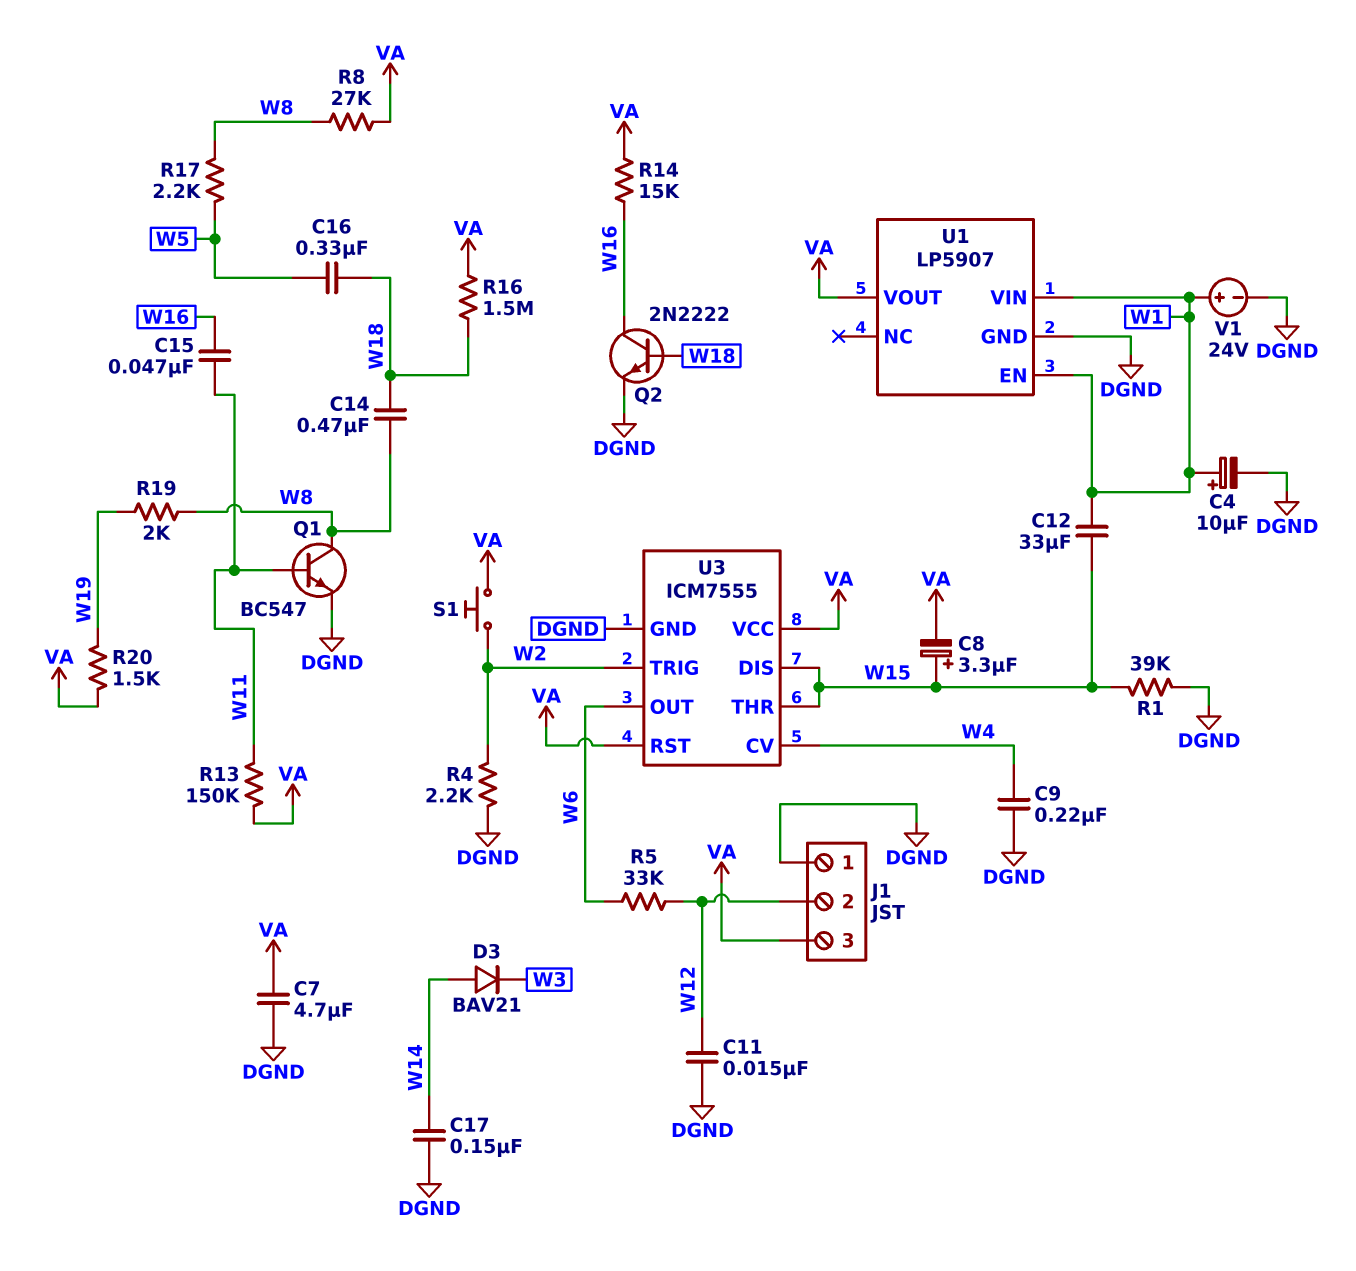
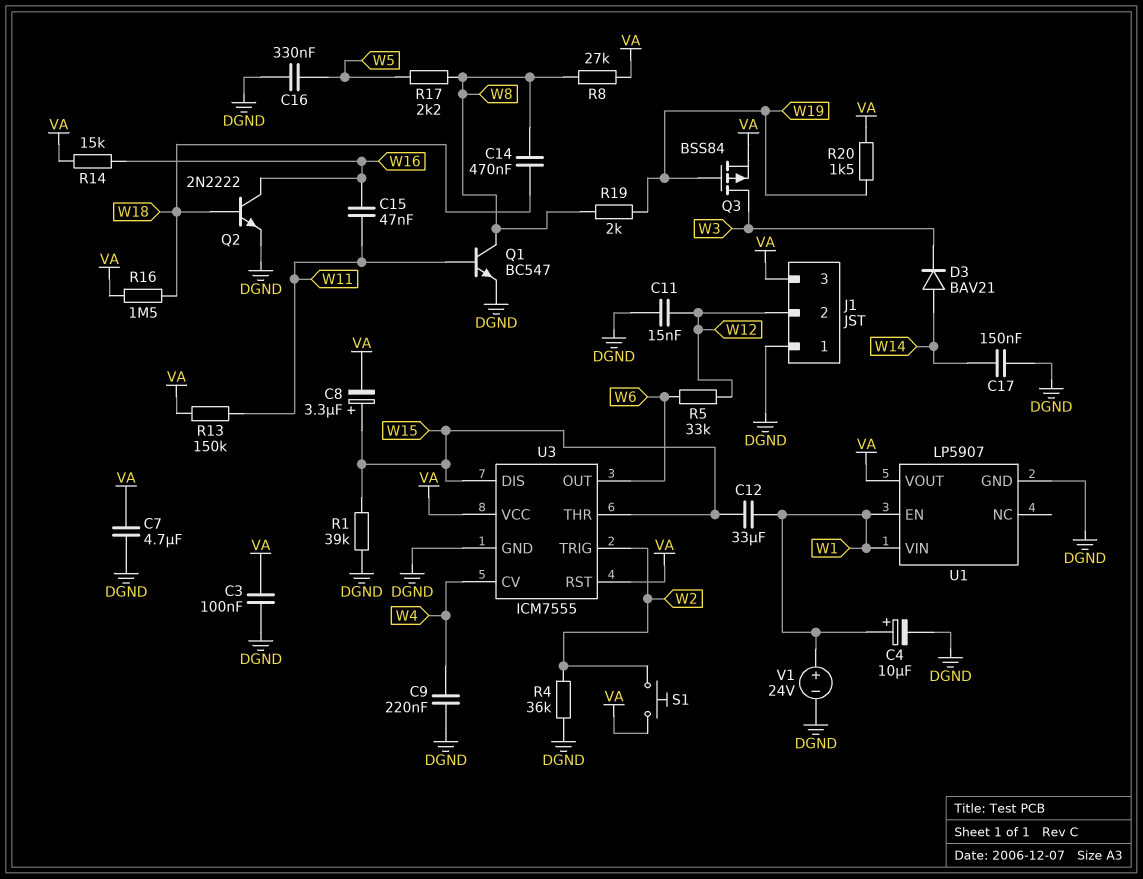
C3: none -> 100nF (DGND, VA)
C16: 330nF (W5, W18) -> 330nF (DGND, W5)
Q3: none -> PMOS BSS84 (G W19, D W3, S VA)
R4: 2.2k (DGND, W2) -> 36k (DGND, W2)

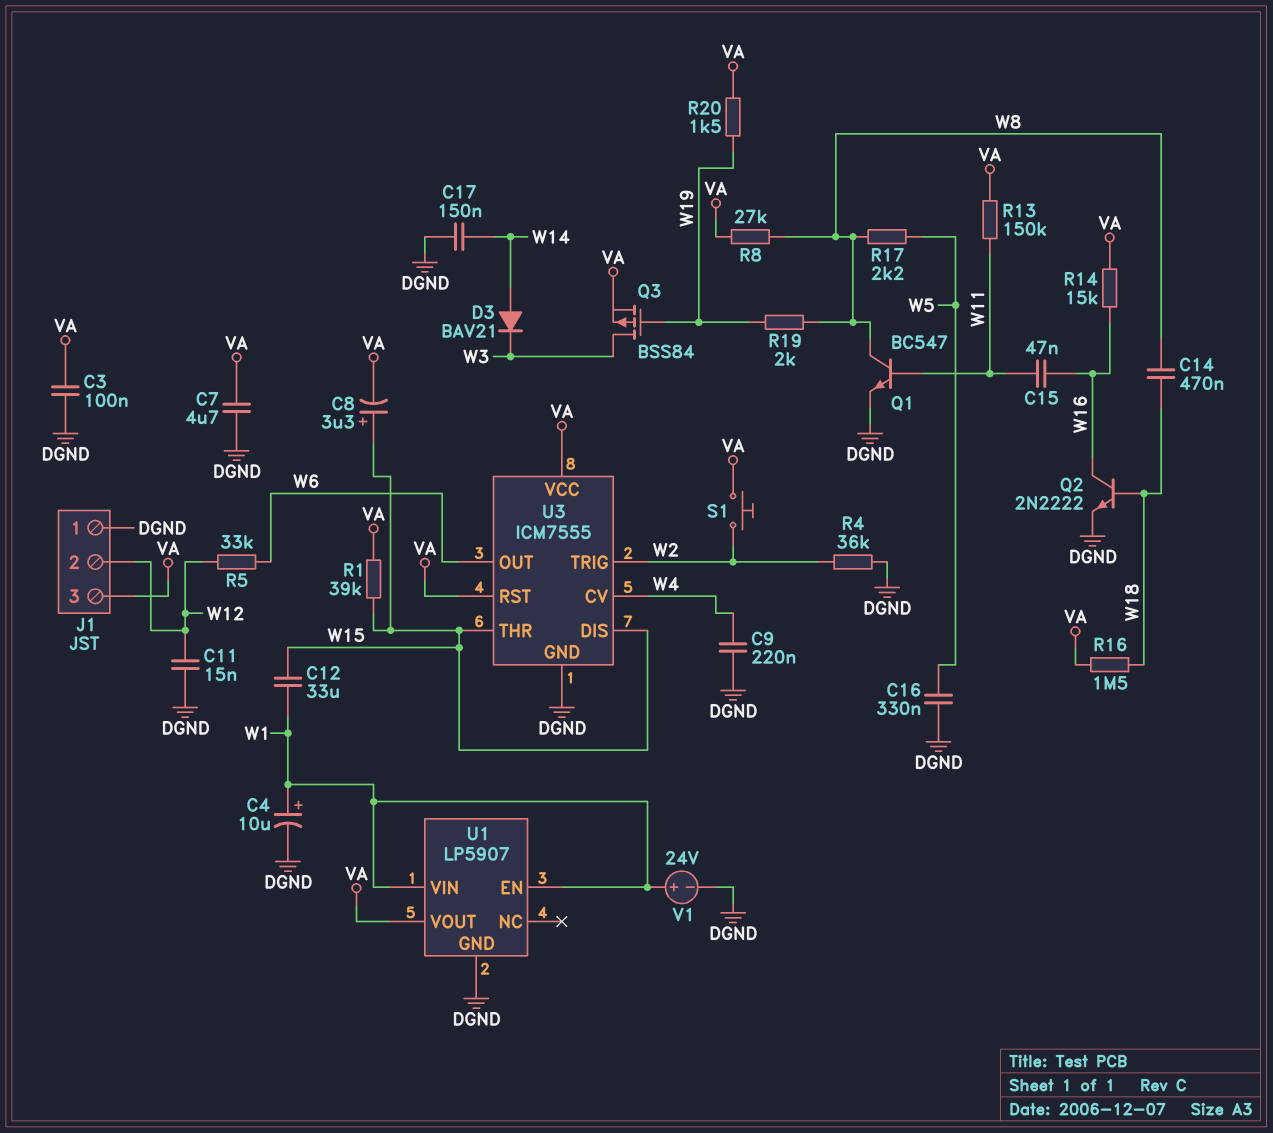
R1: 39k (DGND, W15) -> 39k (VA, W15)

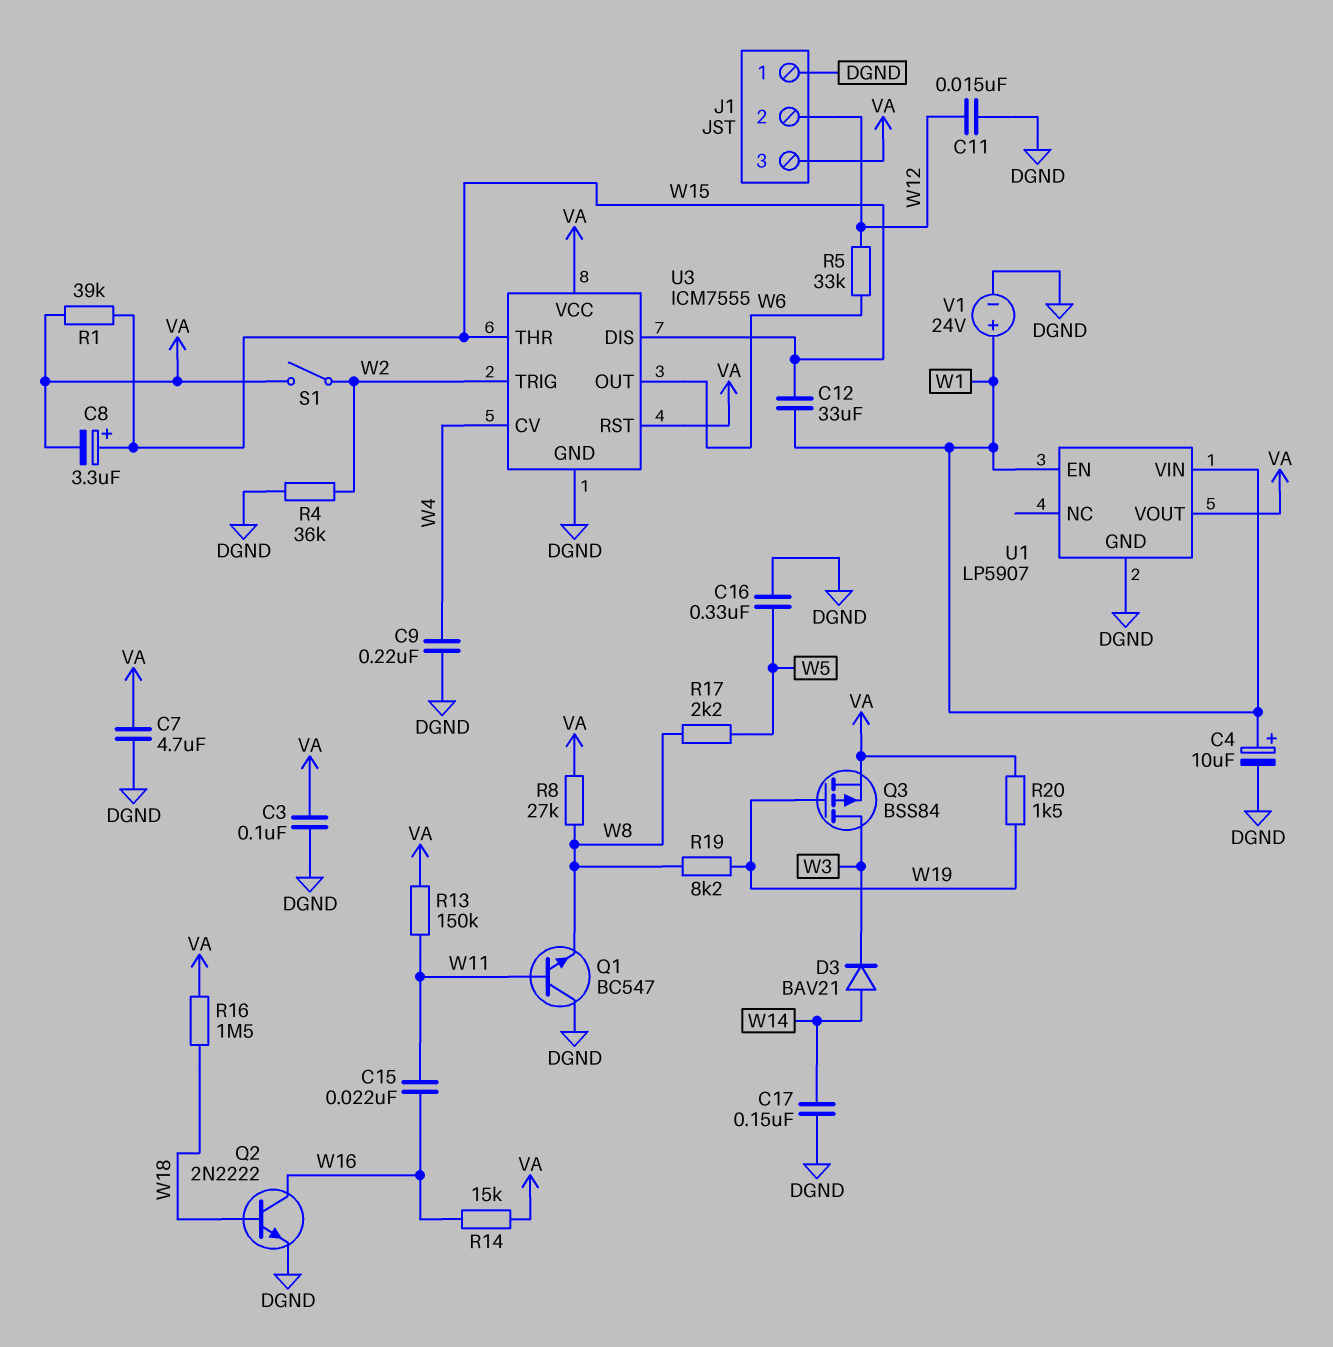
C14: 470nF (W8, W18) -> none
C15: 47nF (W11, W16) -> 22nF (W11, W16)
Q1: NPN BC547 (B W11, C W8, E DGND) -> NPN BC547 (B W11, C DGND, E W8)
R19: 2k (W8, W19) -> 8.2k (W8, W19)
S1: button (VA, W2) -> switch (VA, W2)

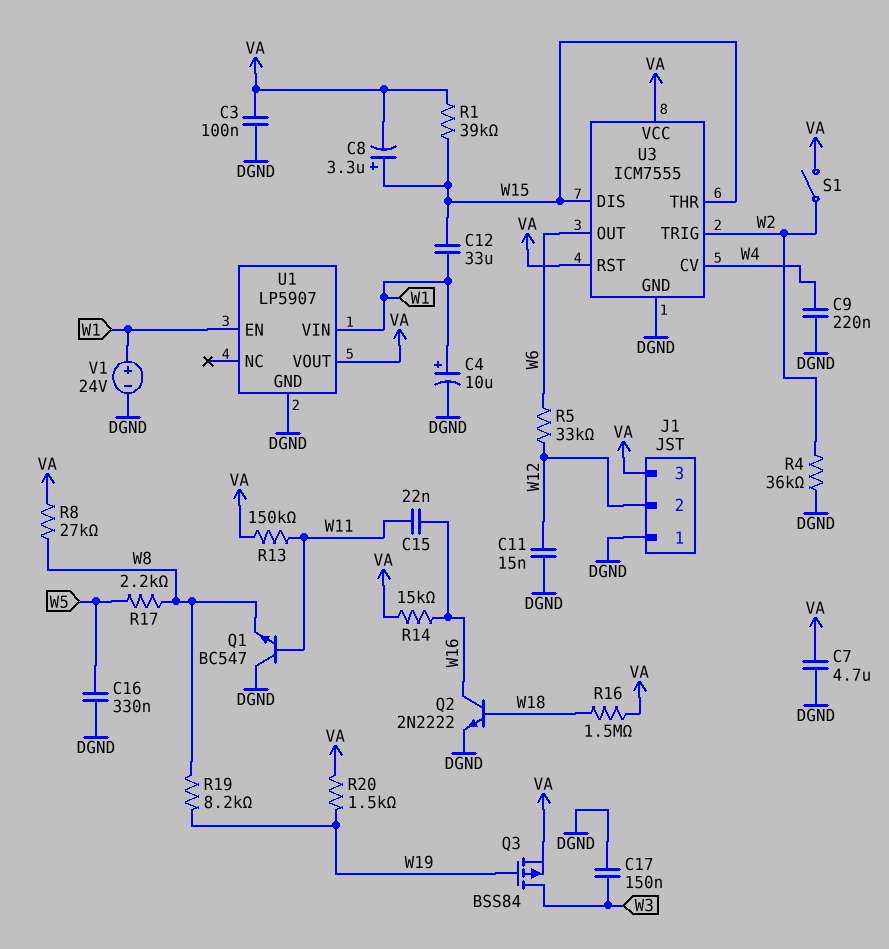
C17: 150nF (DGND, W14) -> 150nF (DGND, W3)
D3: diode BAV21 (A W14, K W3) -> none

